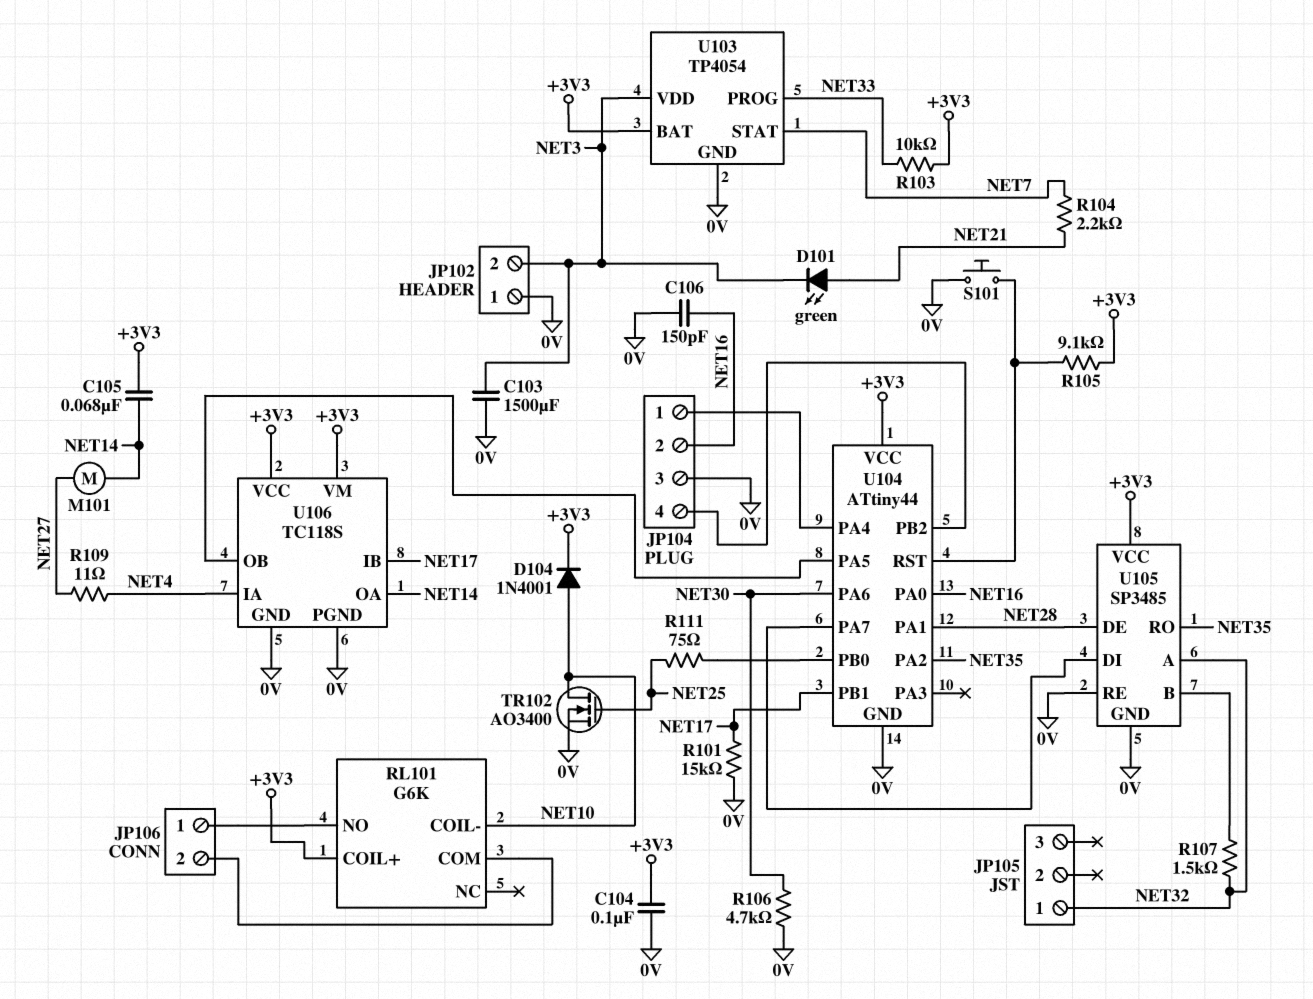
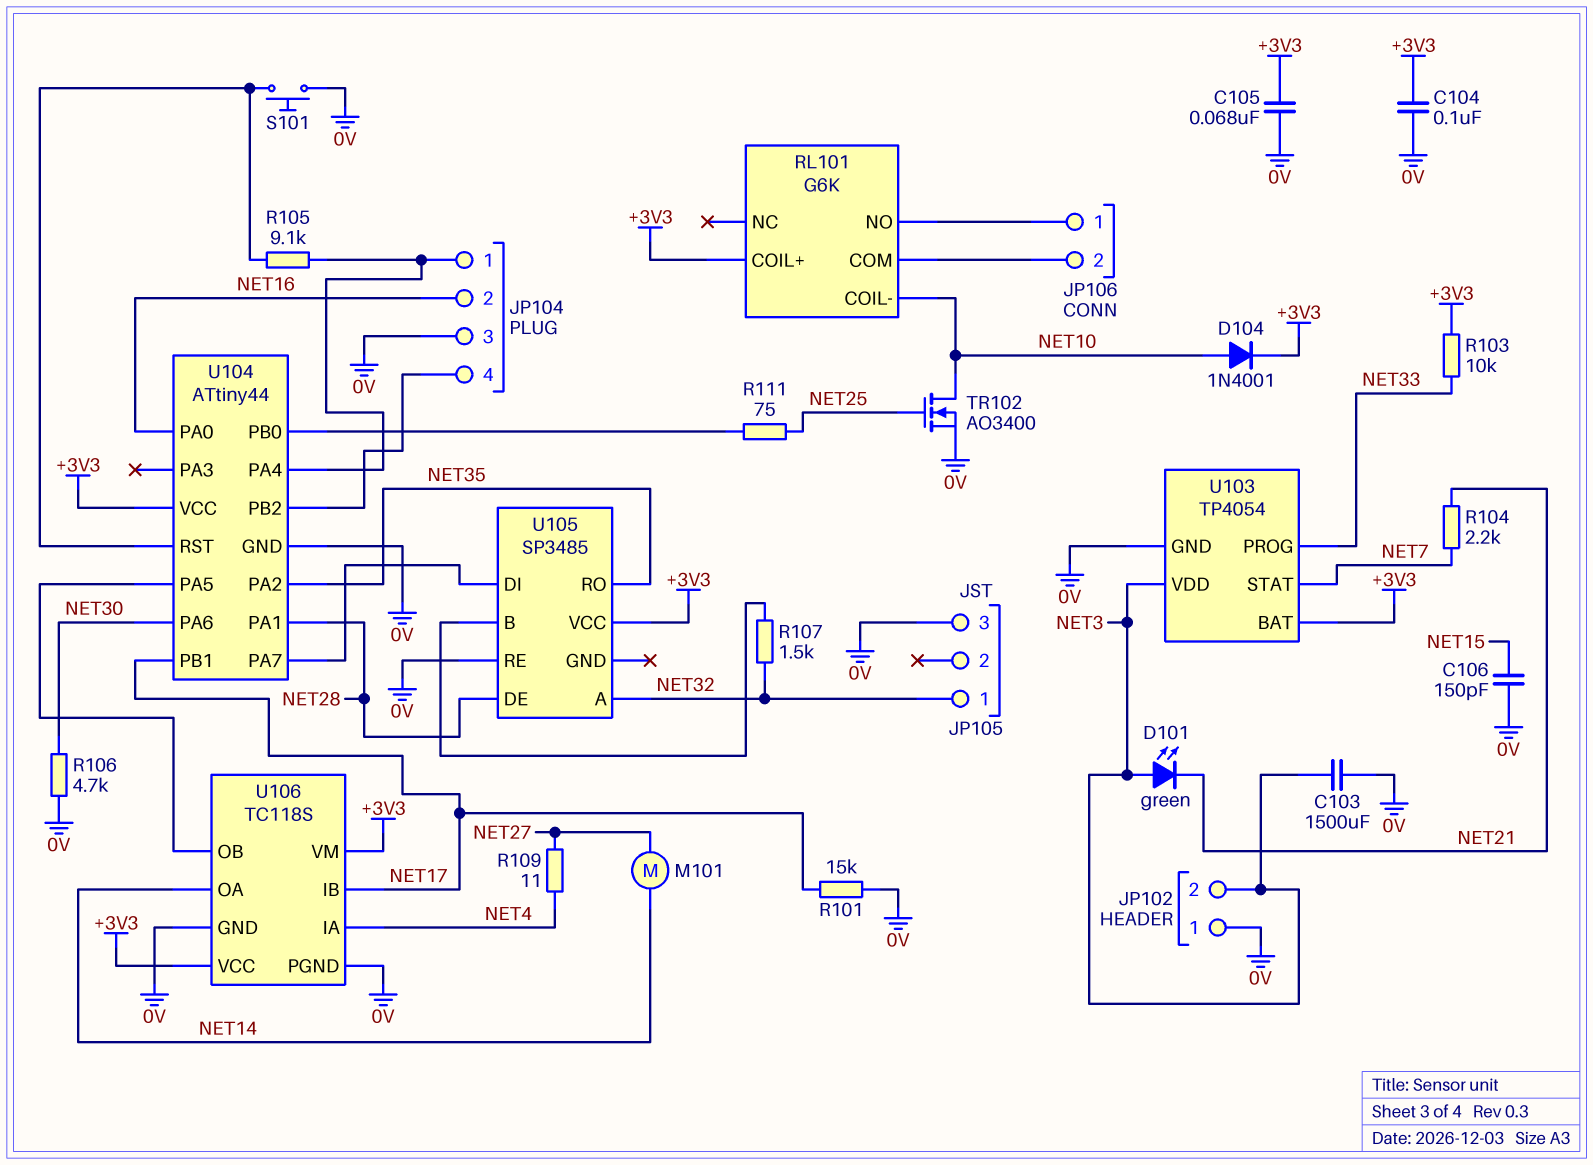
C105: 68nF (+3V3, NET14) -> 68nF (+3V3, 0V)
C106: 150pF (0V, NET16) -> 150pF (0V, NET15)
D101: LED green (A NET21, K NET3) -> LED green (A NET3, K NET21)
JP105 pin 3: none -> 0V
R105: 9.1k (+3V3, U104/RST) -> 9.1k (JP104/1, U104/RST)
U105 pin GND: 0V -> none

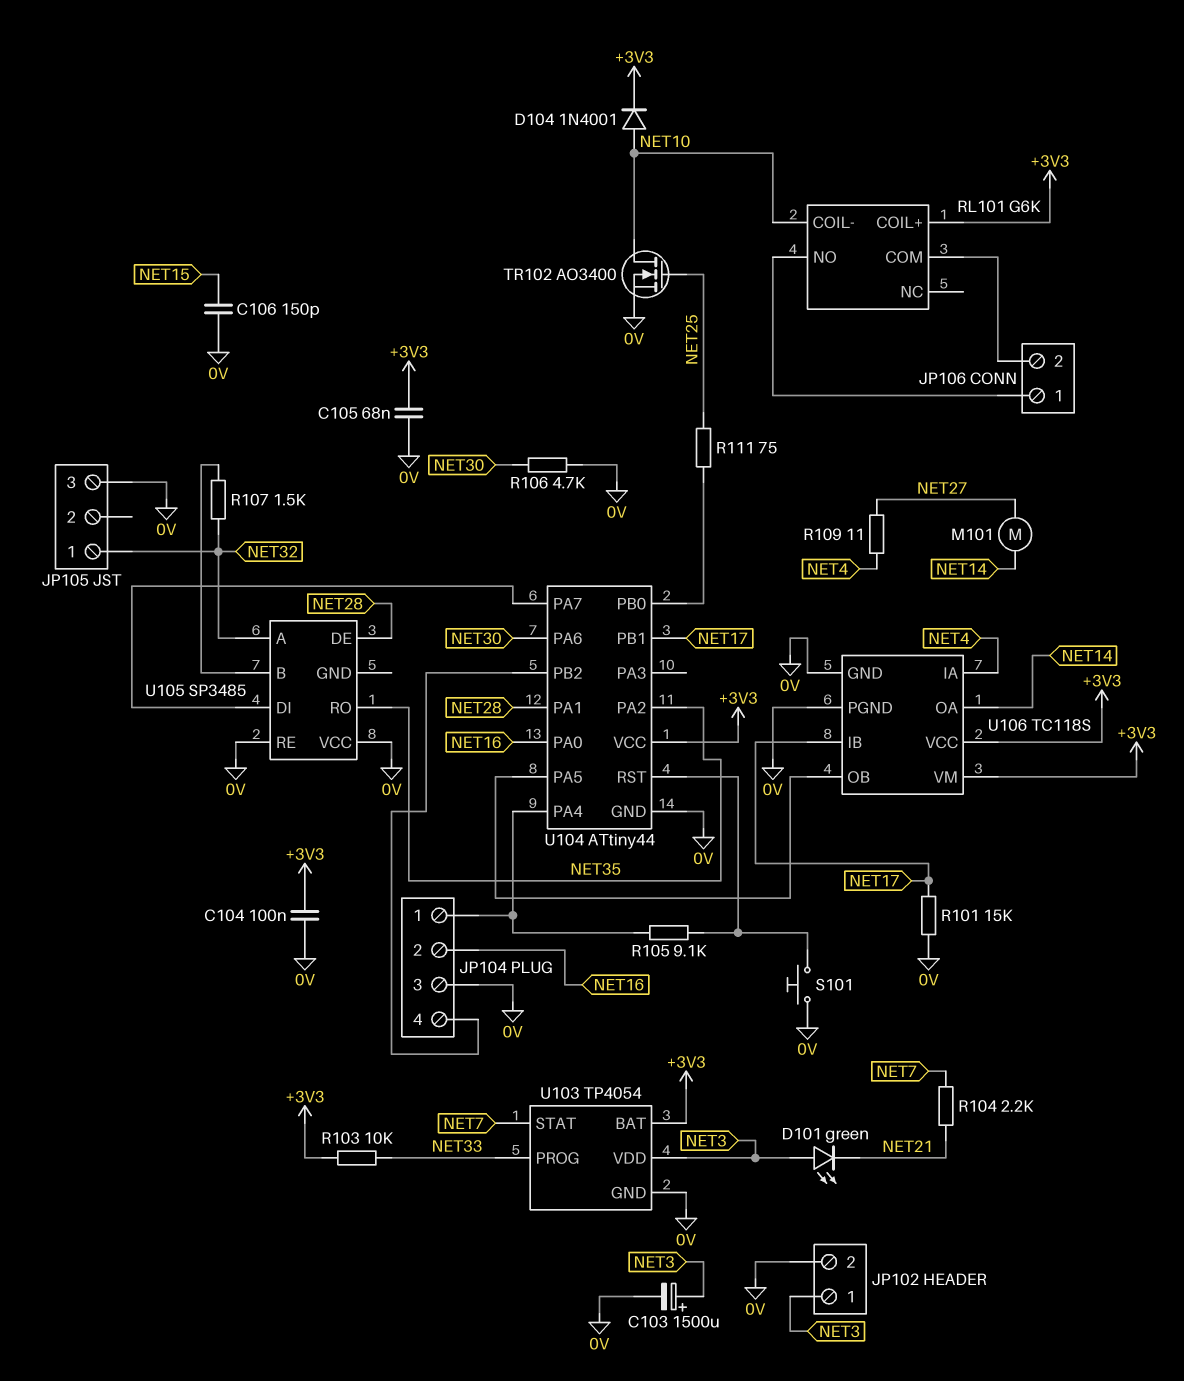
C103: 1500uF (0V, NET3) -> 1500uF (plus NET3, minus 0V)
JP102 pin 1: 0V -> NET3
JP102 pin 2: NET3 -> 0V
U105 pin VCC: +3V3 -> 0V

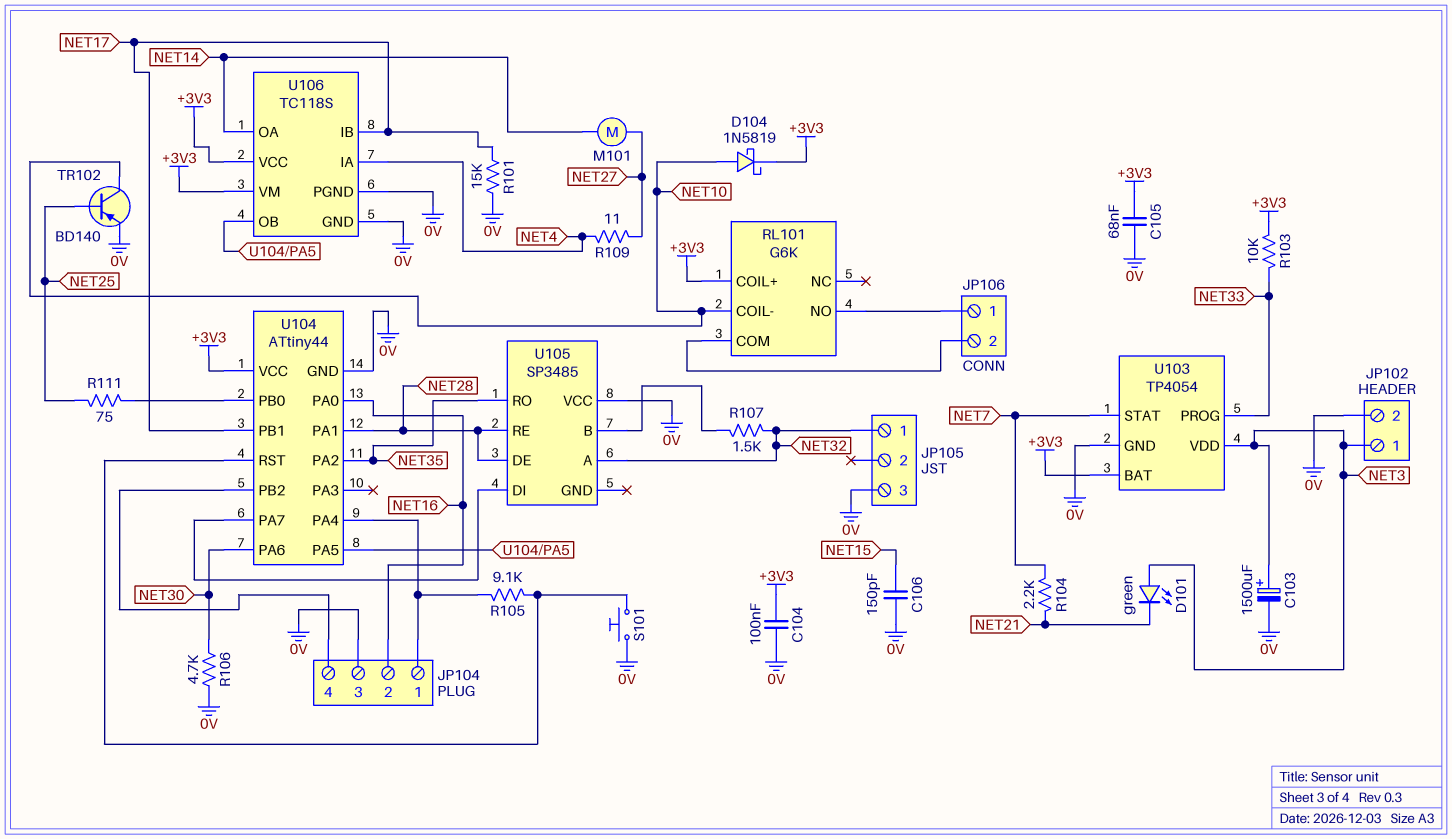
D104: diode 1N4001 (A NET10, K +3V3) -> schottky 1N5819 (A NET10, K +3V3)
TR102: NMOS AO3400 (G NET25, D NET10, S 0V) -> PNP BD140 (B NET25, C NET10, E 0V)
U105 pin RE: 0V -> NET28

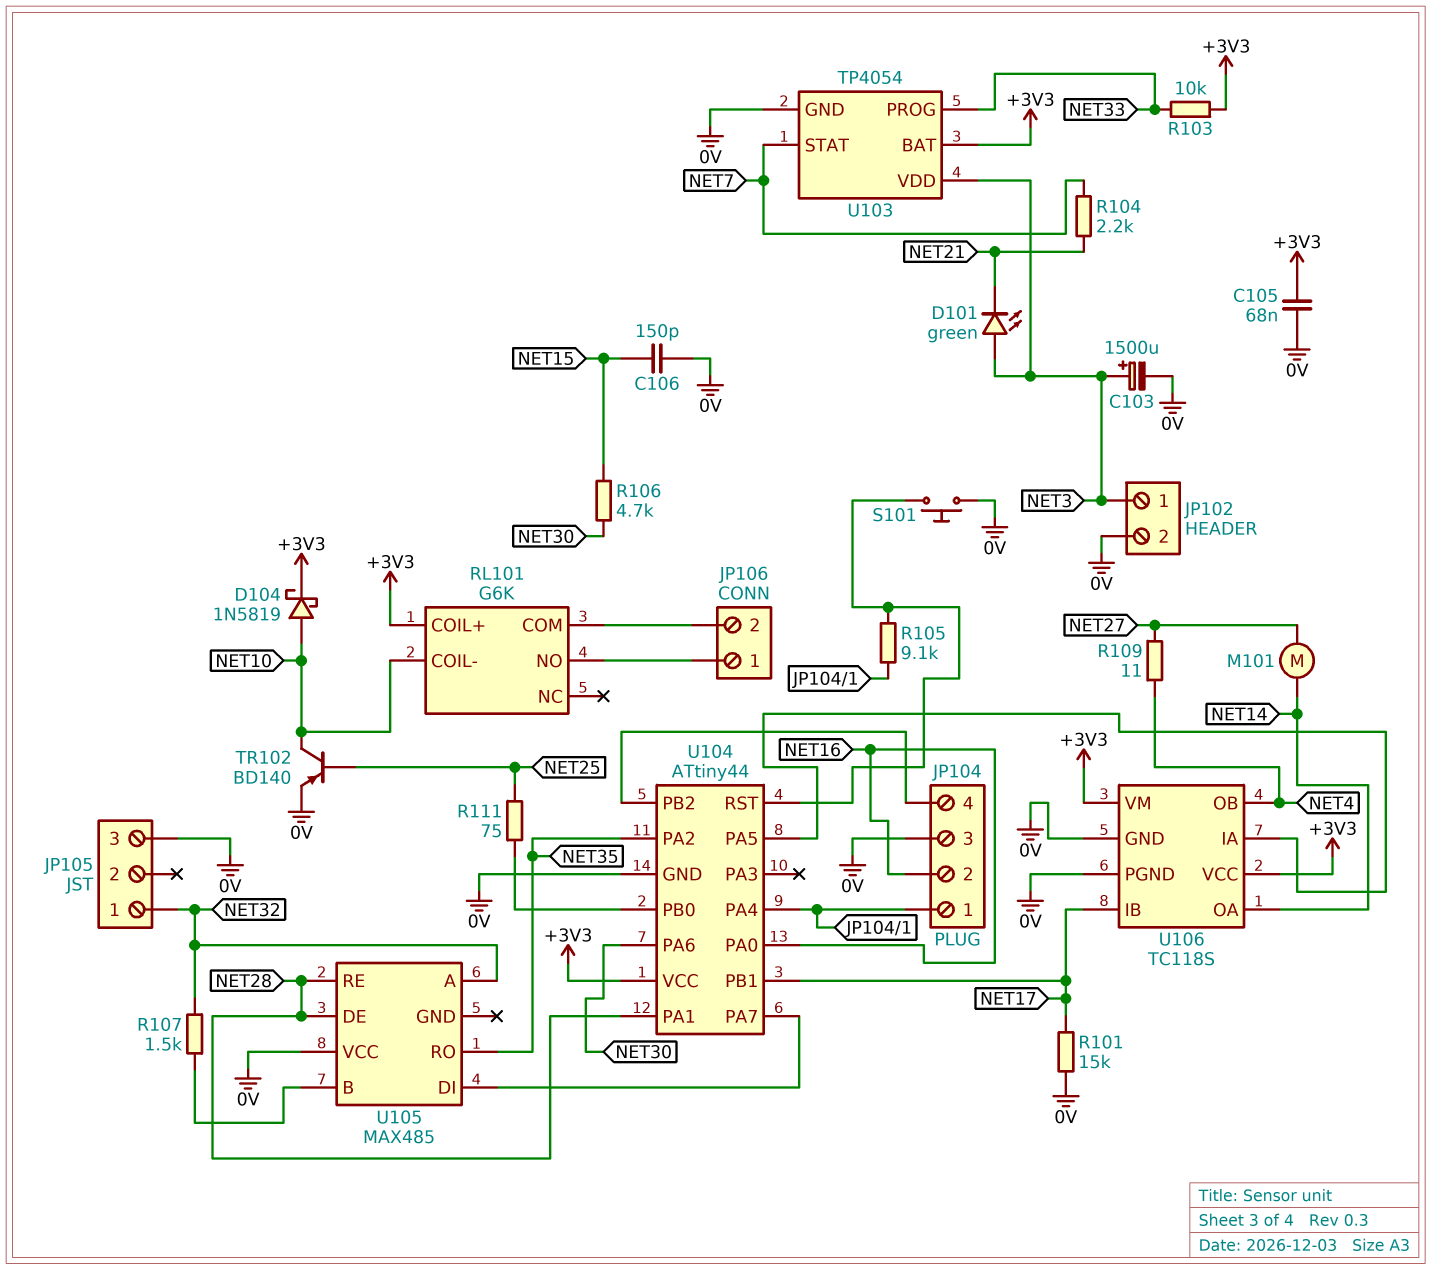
C104: 100nF (+3V3, 0V) -> none
R106: 4.7k (0V, NET30) -> 4.7k (NET15, NET30)
U105: SP3485 -> MAX485
U106 pin IA: NET4 -> U104/PA5
U106 pin OB: U104/PA5 -> NET4

